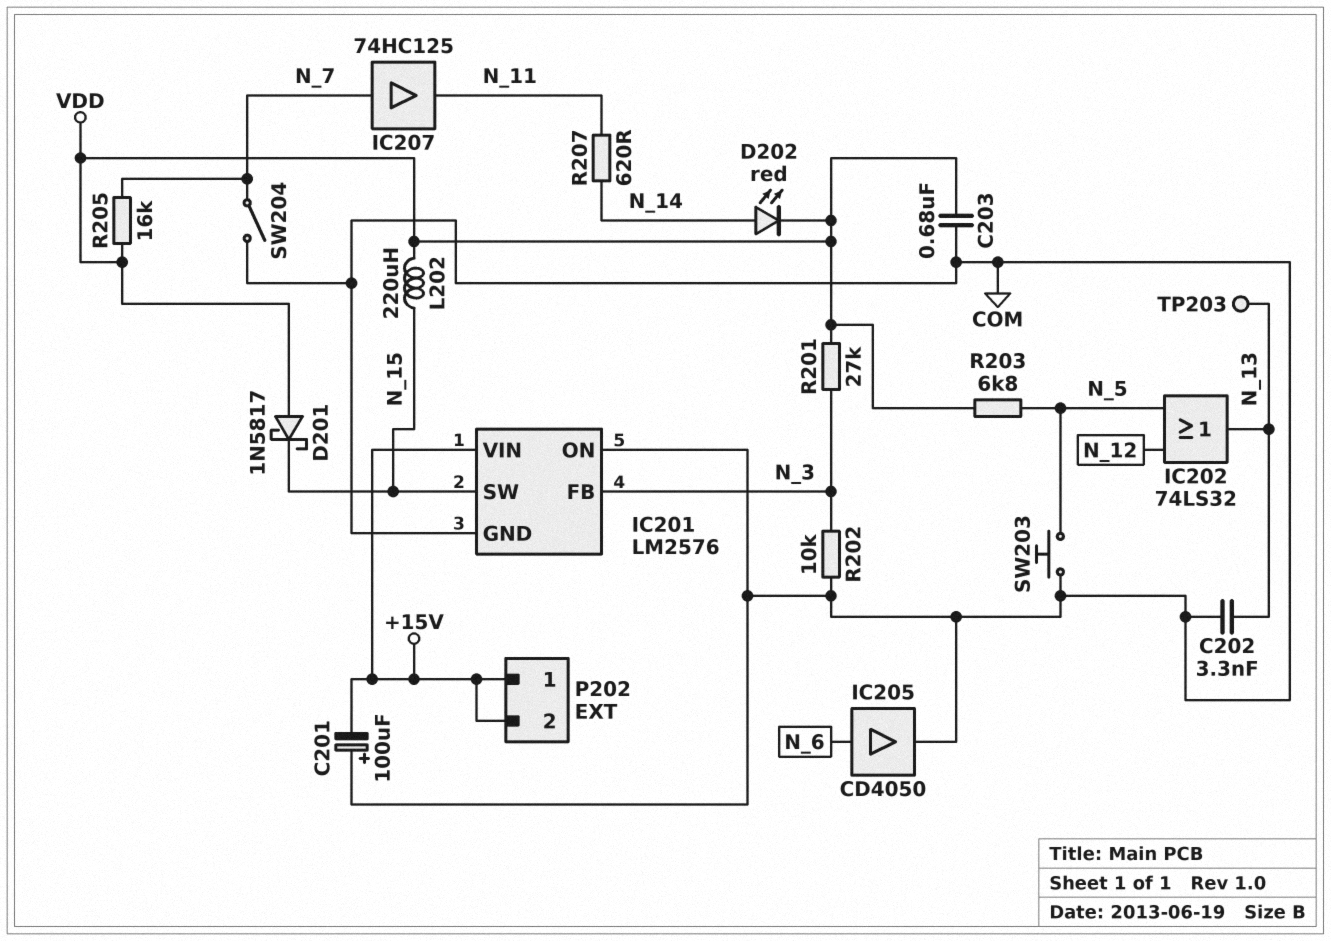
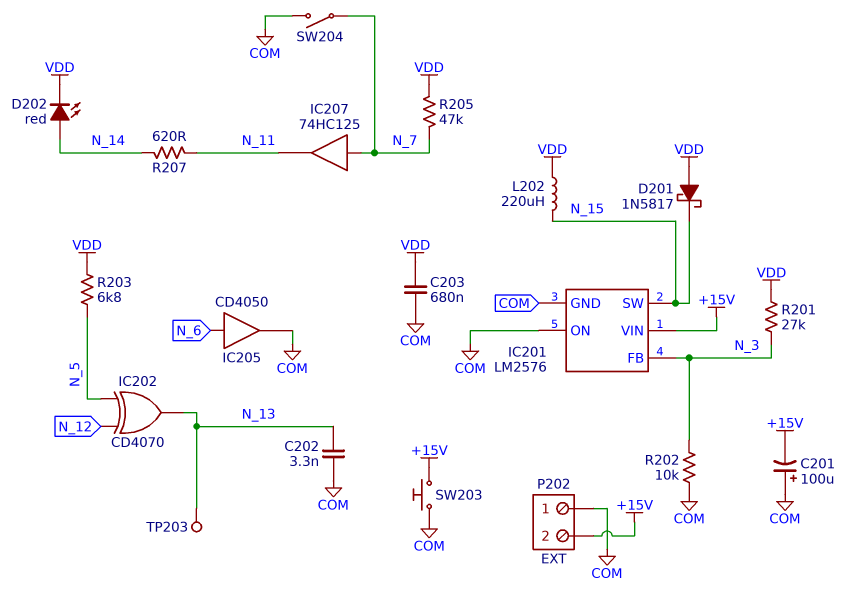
IC202: OR 74LS32 (in N_5, in N_12, out N_13) -> XOR CD4070 (in N_5, in N_12, out N_13)
P202 pin 1: +15V -> COM
R205: 16k (N_7, VDD) -> 47k (N_7, VDD)
SW203: button (COM, N_5) -> button (+15V, COM)

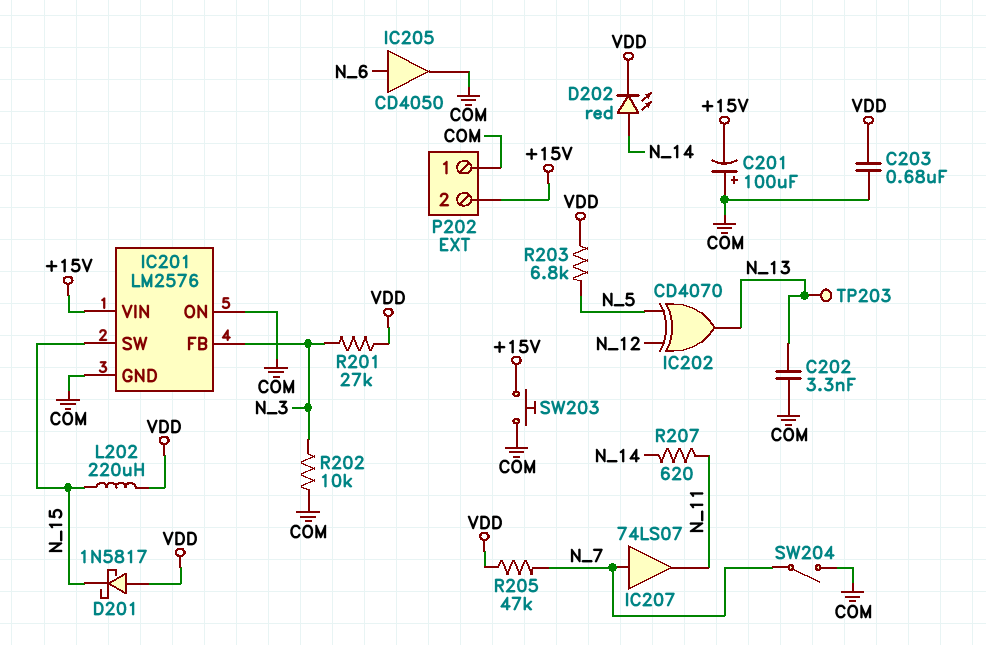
IC207: buffer 74HC125 (in N_7, out N_11) -> buffer 74LS07 (in N_7, out N_11)

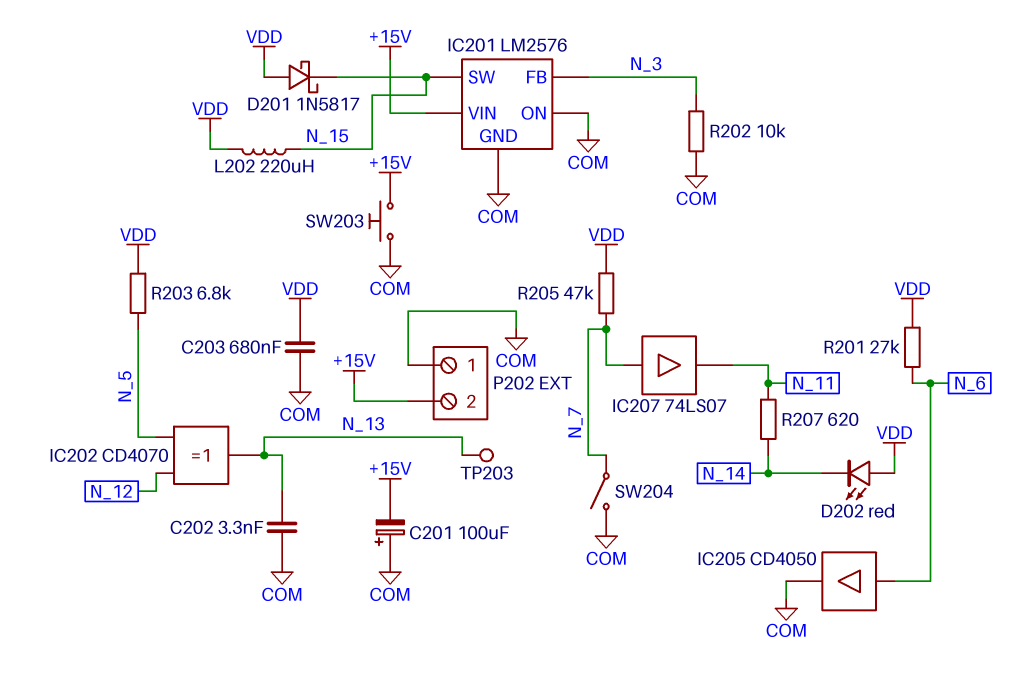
D202: LED red (A N_14, K VDD) -> LED red (A VDD, K N_14)
R201: 27k (N_3, VDD) -> 27k (N_6, VDD)

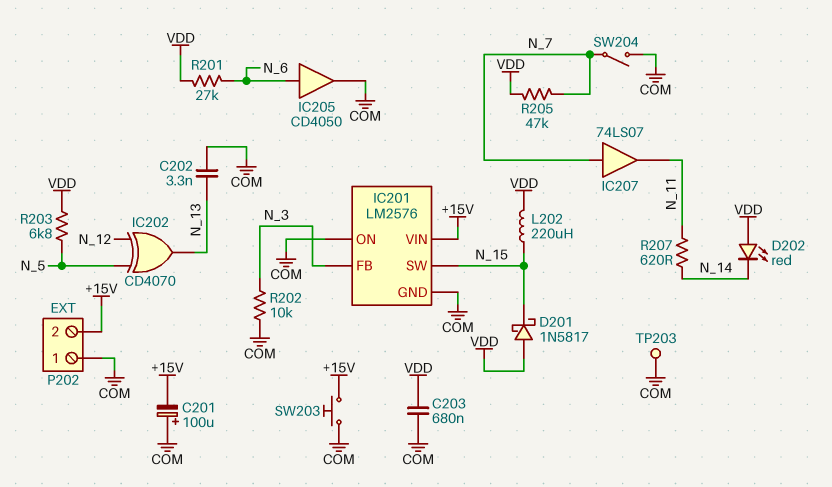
TP203: test point (N_13) -> test point (COM)

